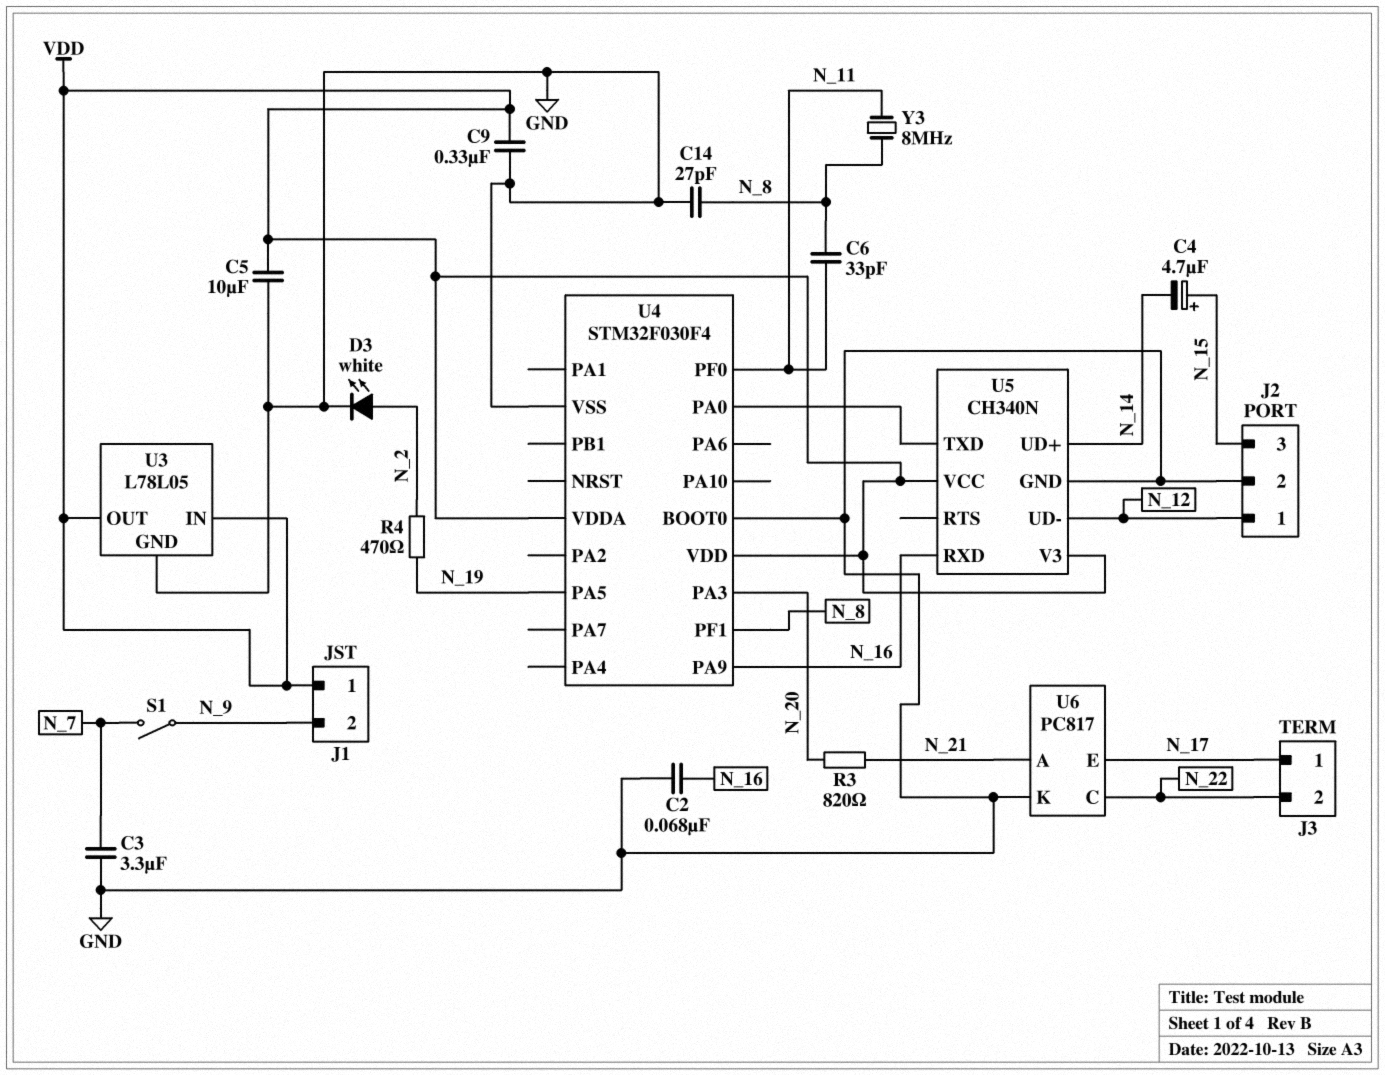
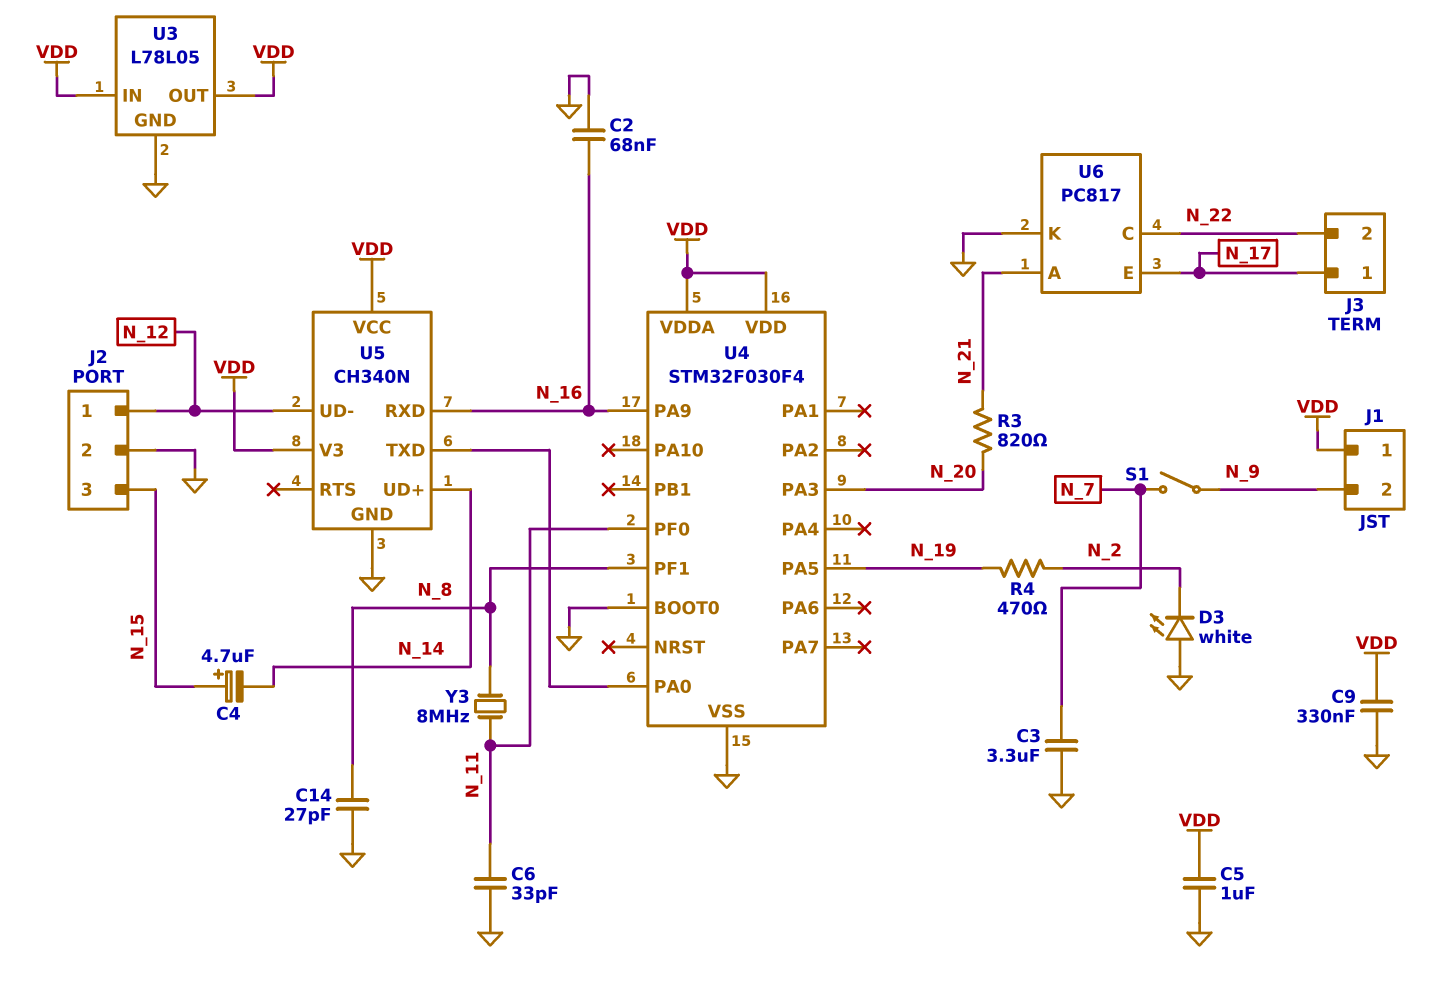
C5: 10uF (GND, VDD) -> 1uF (GND, VDD)
C6: 33pF (N_8, N_11) -> 33pF (GND, N_11)
D3: LED white (A N_2, K GND) -> LED white (A GND, K N_2)

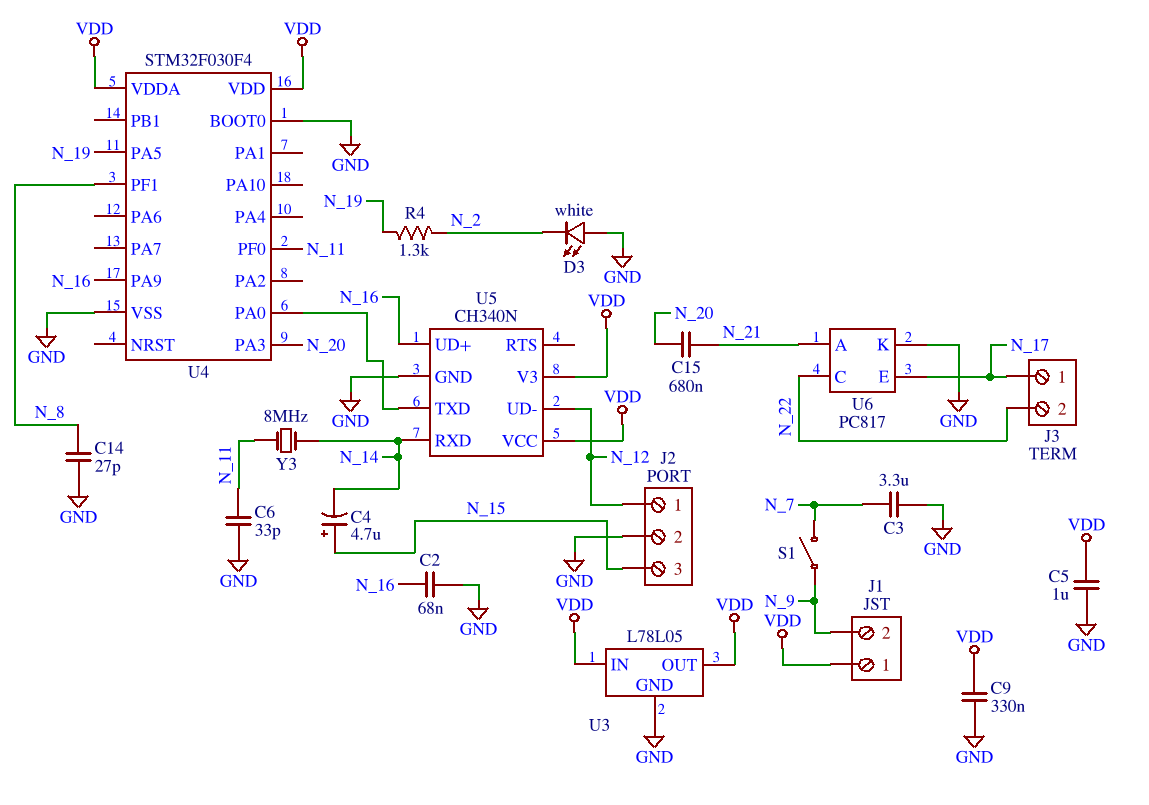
C15: none -> 680nF (N_20, N_21)
R3: 820 (N_20, N_21) -> none
R4: 470 (N_2, N_19) -> 1.3k (N_2, N_19)
U5 pin RXD: N_16 -> N_14
U5 pin UD+: N_14 -> N_16
Y3: 8MHz (N_8, N_11) -> 8MHz (N_11, N_14)

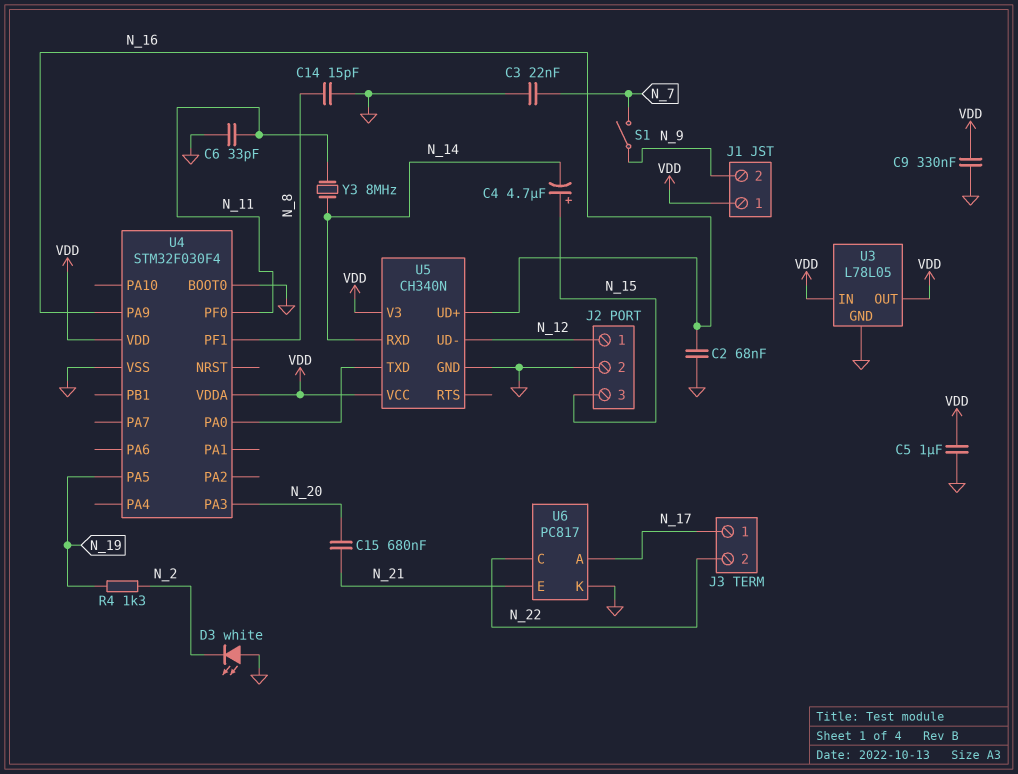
C3: 3.3uF (GND, N_7) -> 22nF (GND, N_7)
C14: 27pF (GND, N_8) -> 15pF (GND, N_8)
U6 pin A: N_21 -> N_17
U6 pin E: N_17 -> N_21

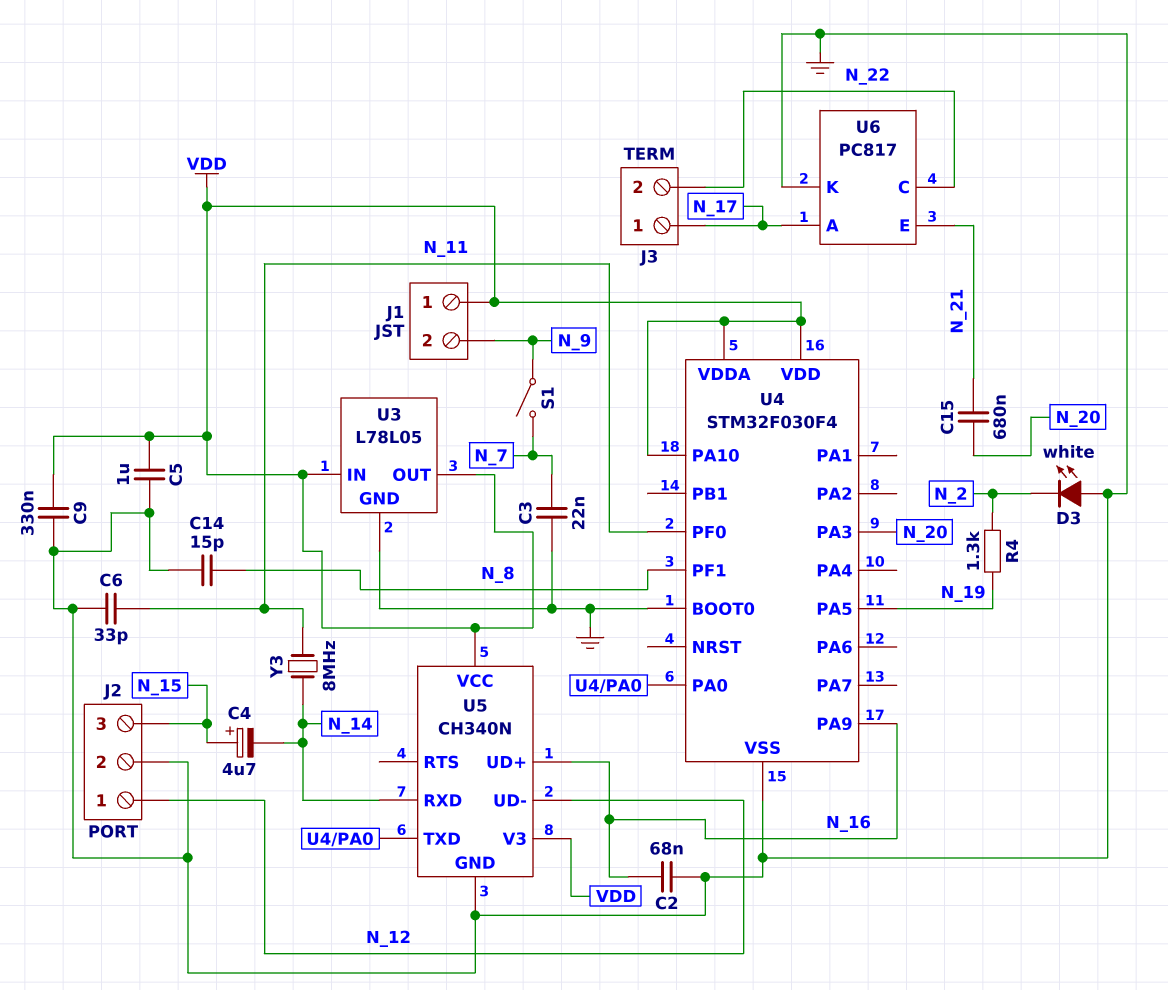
U4 pin PA10: none -> VDD

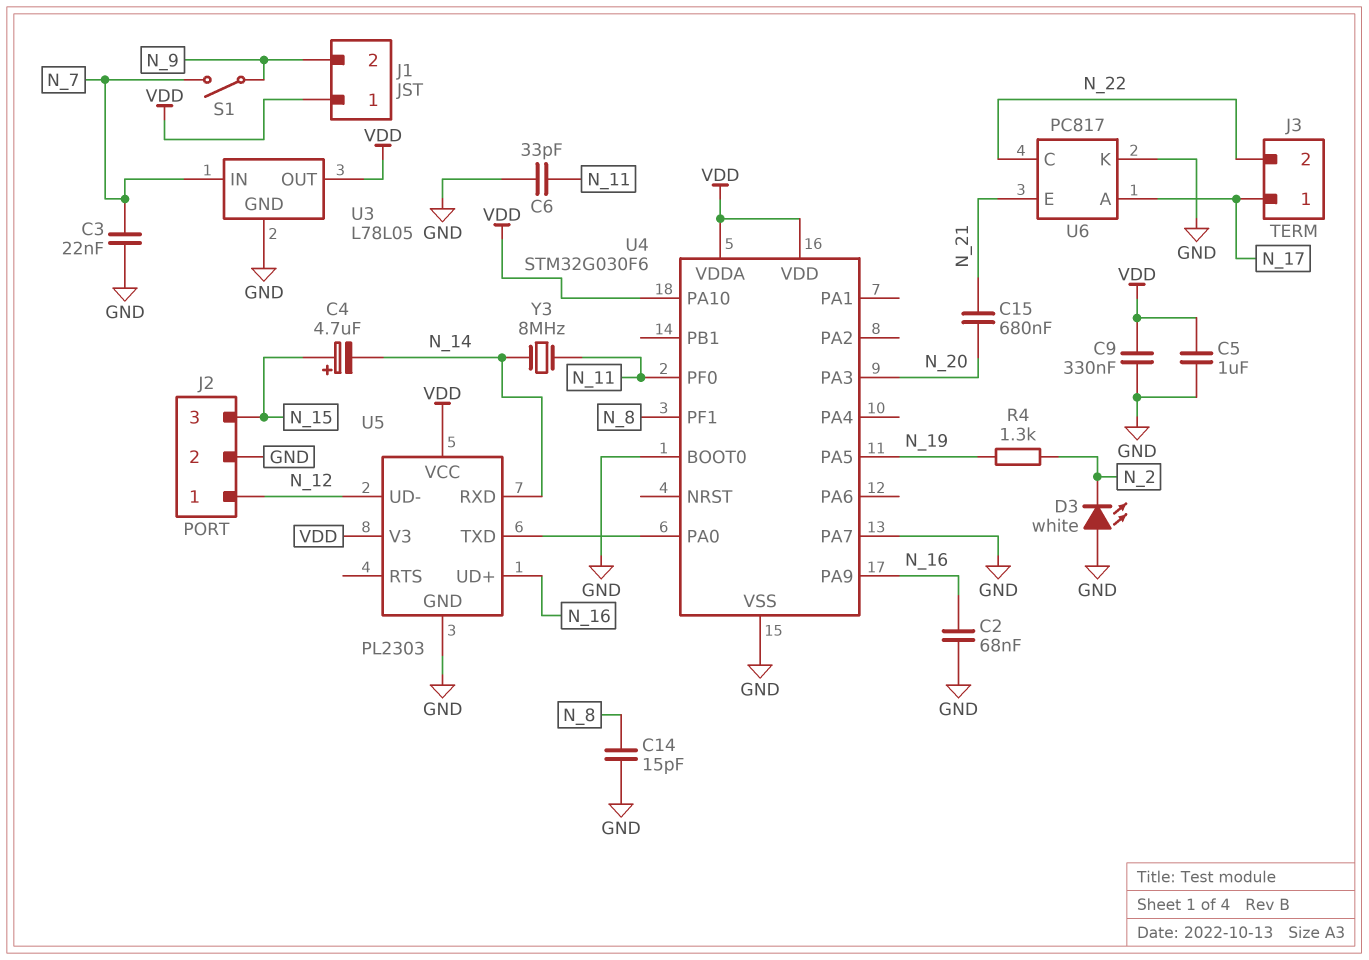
U3 pin IN: VDD -> N_7
U4: STM32F030F4 -> STM32G030F6
U4 pin PA7: none -> GND
U5: CH340N -> PL2303

